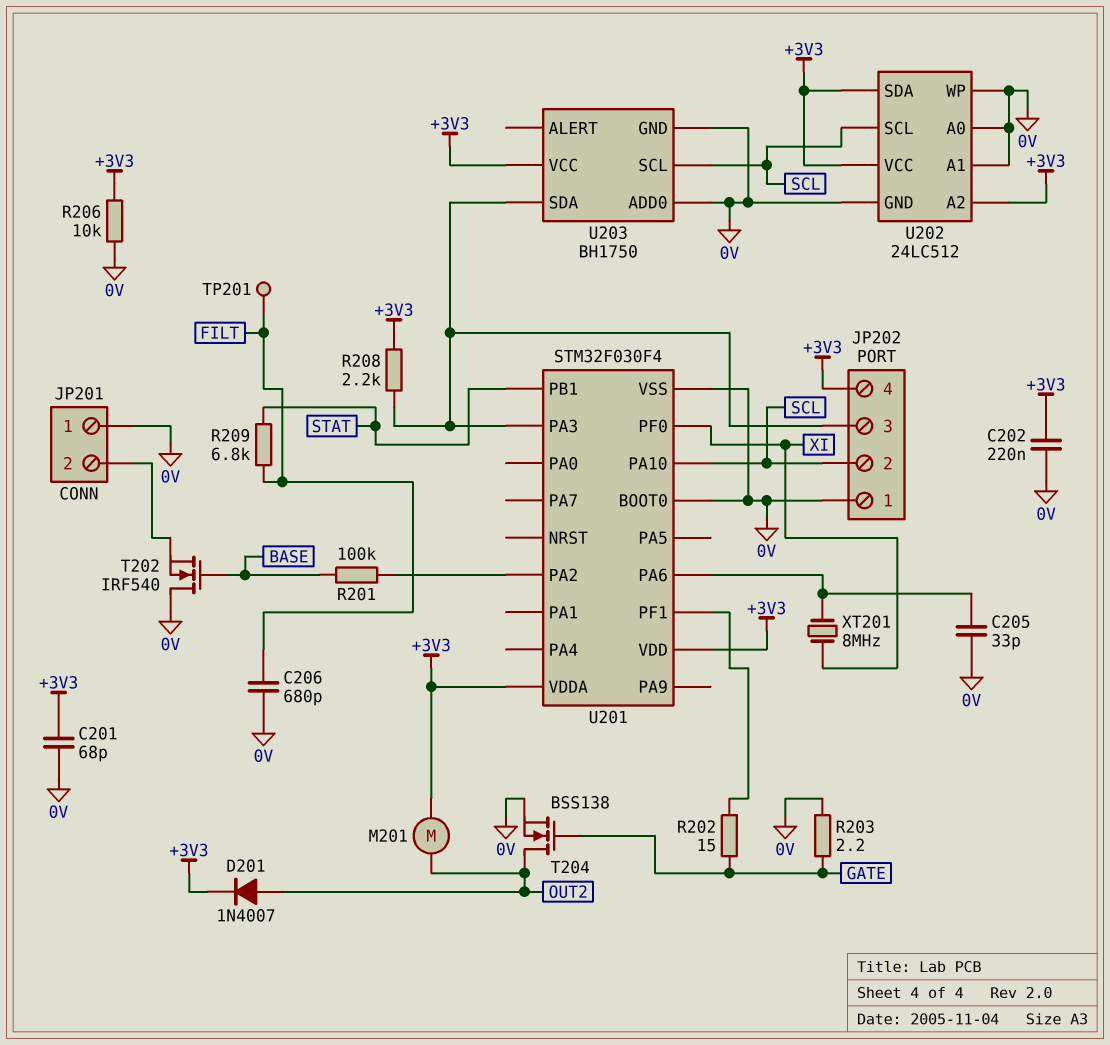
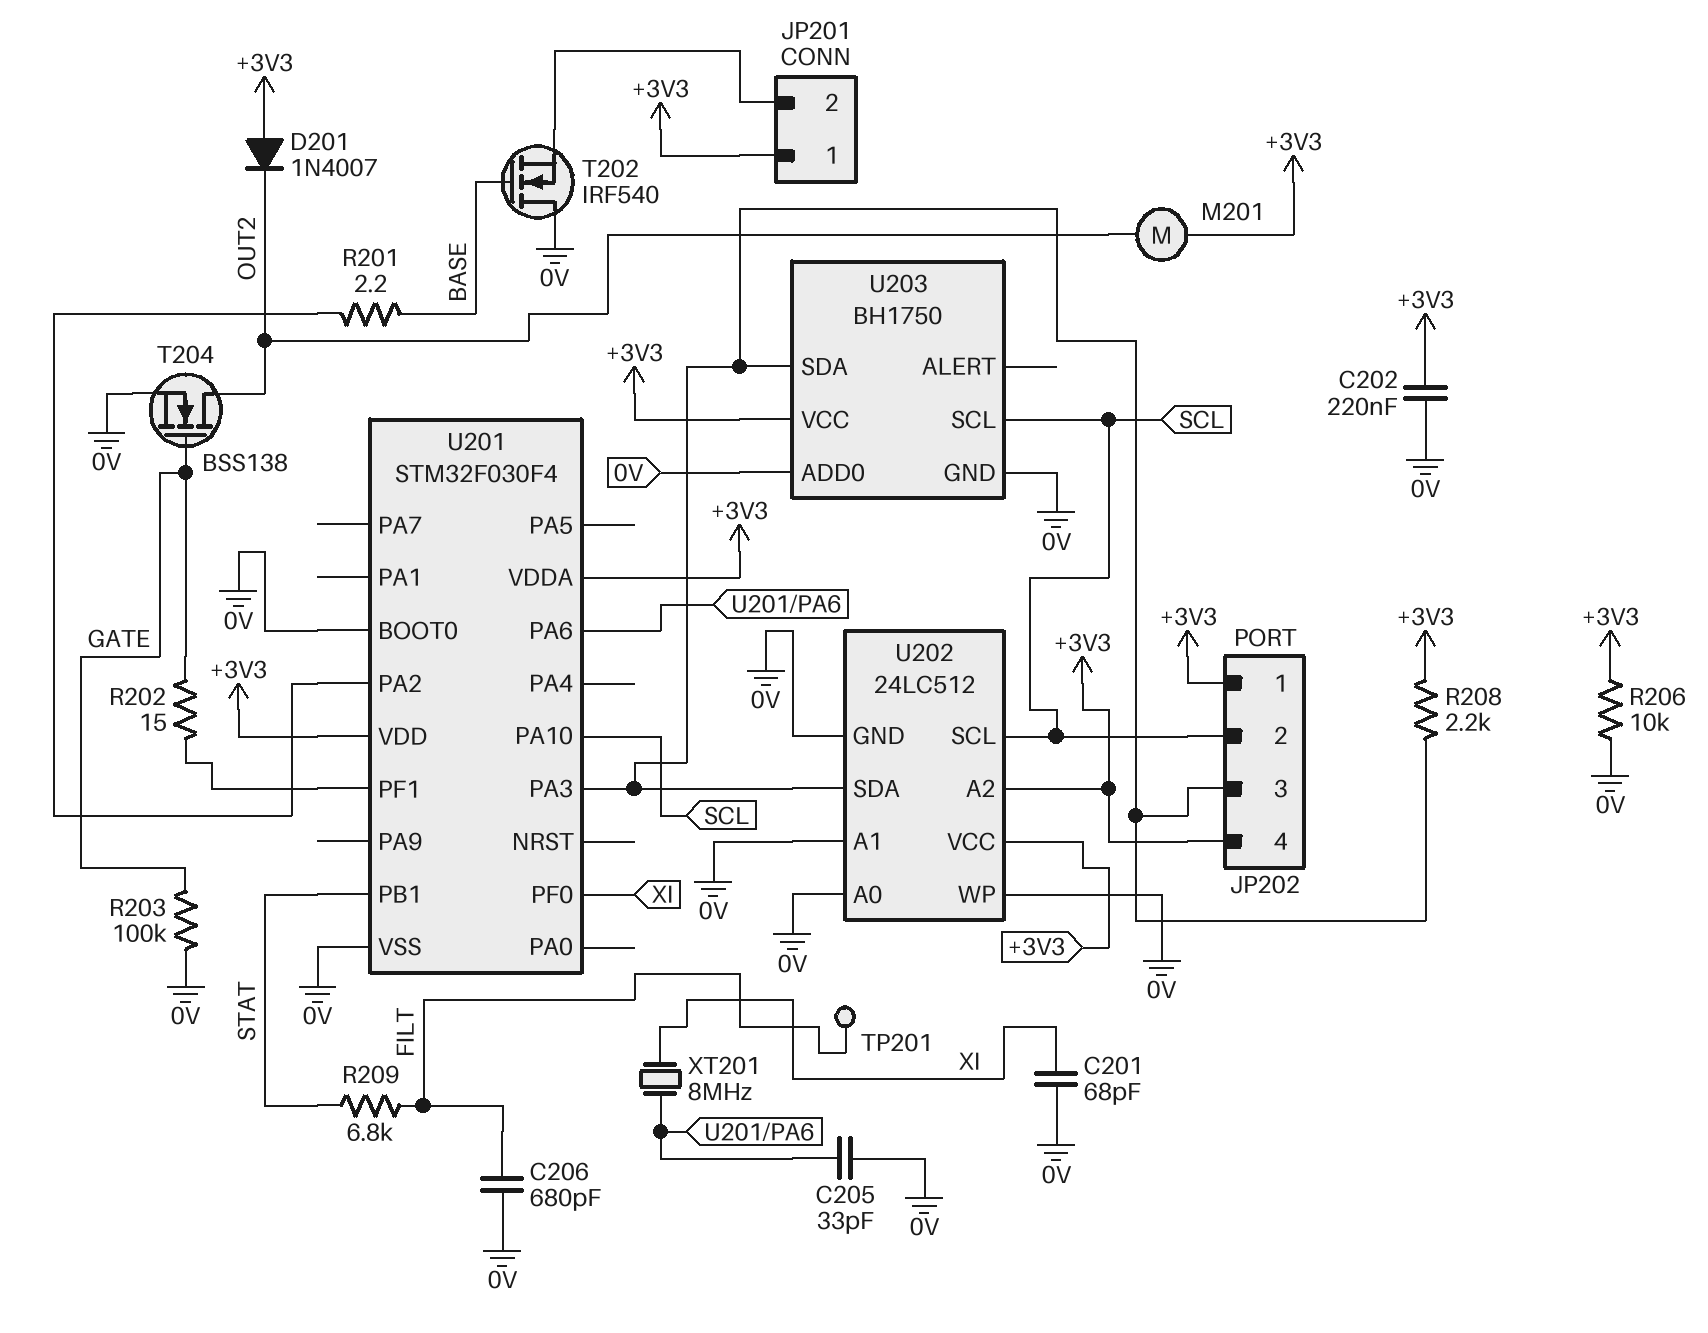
C201: 68pF (+3V3, 0V) -> 68pF (0V, XI)
D201: diode 1N4007 (A OUT2, K +3V3) -> diode 1N4007 (A +3V3, K OUT2)
JP201 pin 1: 0V -> +3V3
JP202 pin 1: 0V -> +3V3
R201: 100k (BASE, U201/PA2) -> 2.2 (BASE, U201/PA2)
R203: 2.2 (0V, GATE) -> 100k (0V, GATE)
U202 pin SDA: +3V3 -> JP202/3

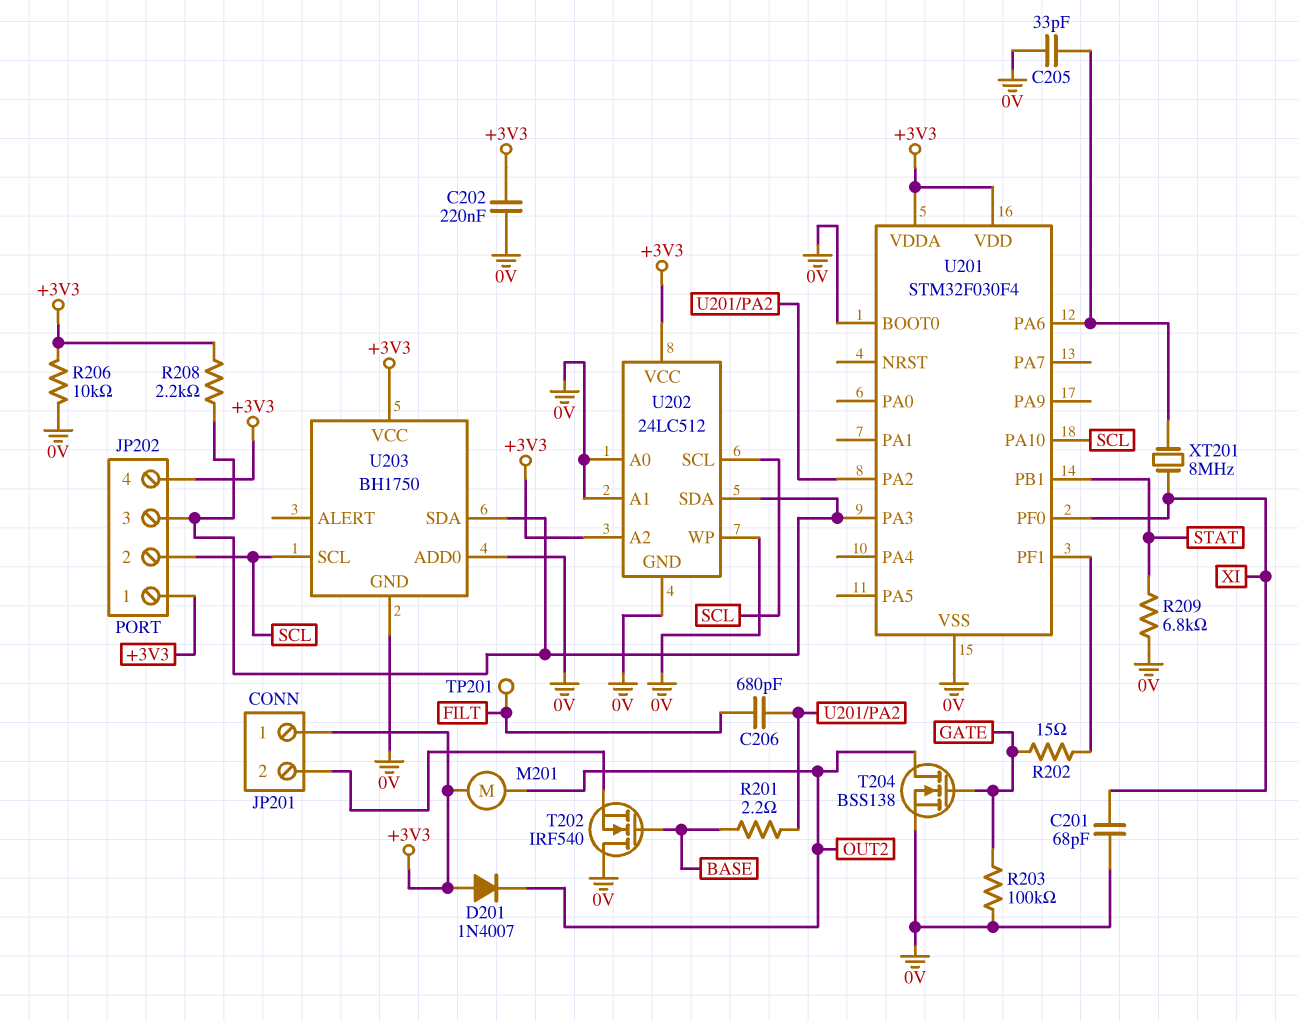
C206: 680pF (0V, FILT) -> 680pF (FILT, U201/PA2)
R209: 6.8k (FILT, STAT) -> 6.8k (0V, STAT)

